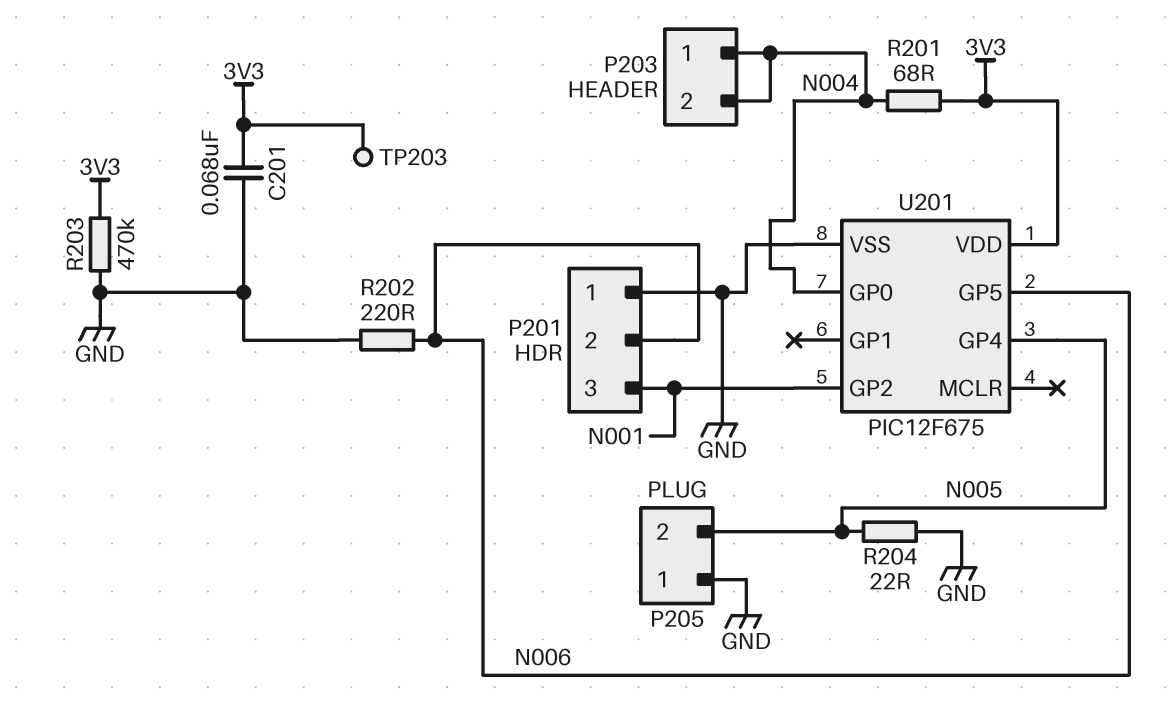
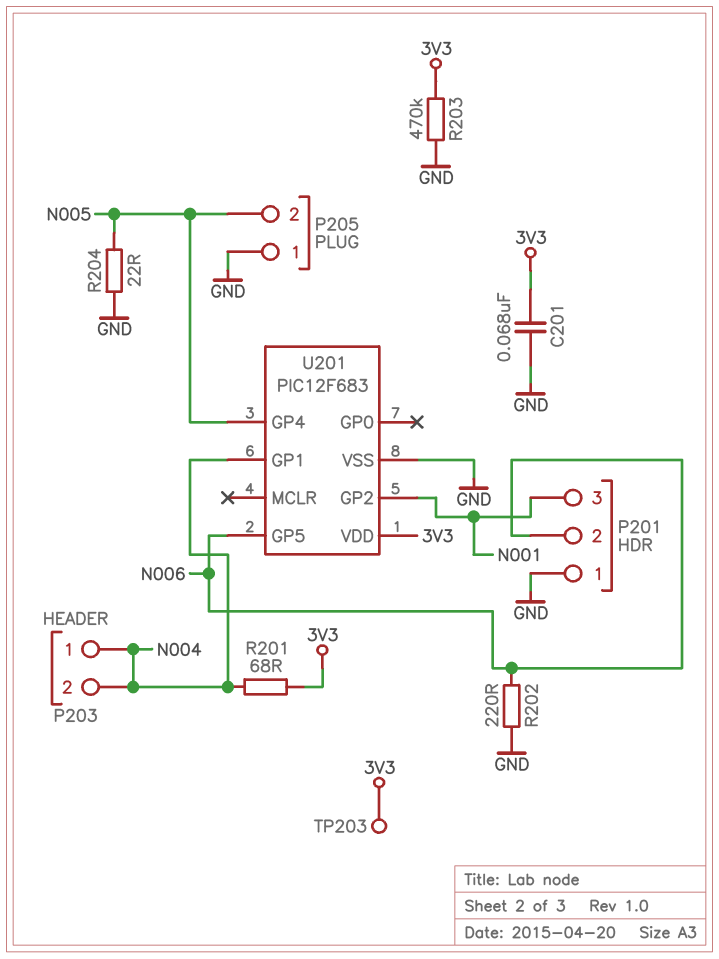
U201: PIC12F675 -> PIC12F683
U201 pin GP0: N004 -> none
U201 pin GP1: none -> N004

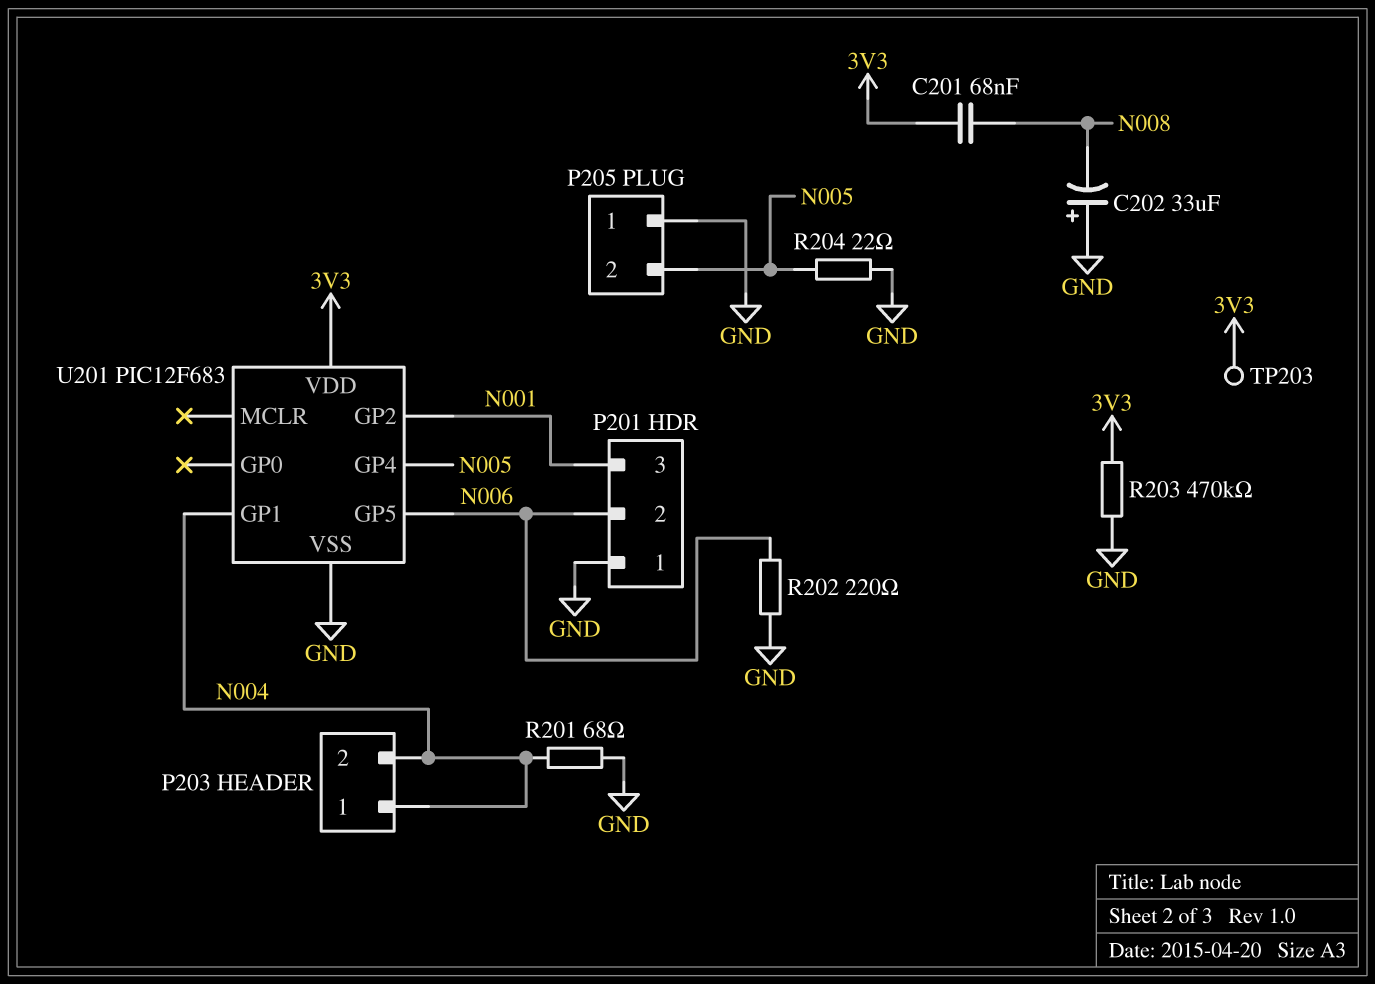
C201: 68nF (3V3, GND) -> 68nF (3V3, N008)
C202: none -> 33uF (plus GND, minus N008)
R201: 68 (3V3, N004) -> 68 (GND, N004)

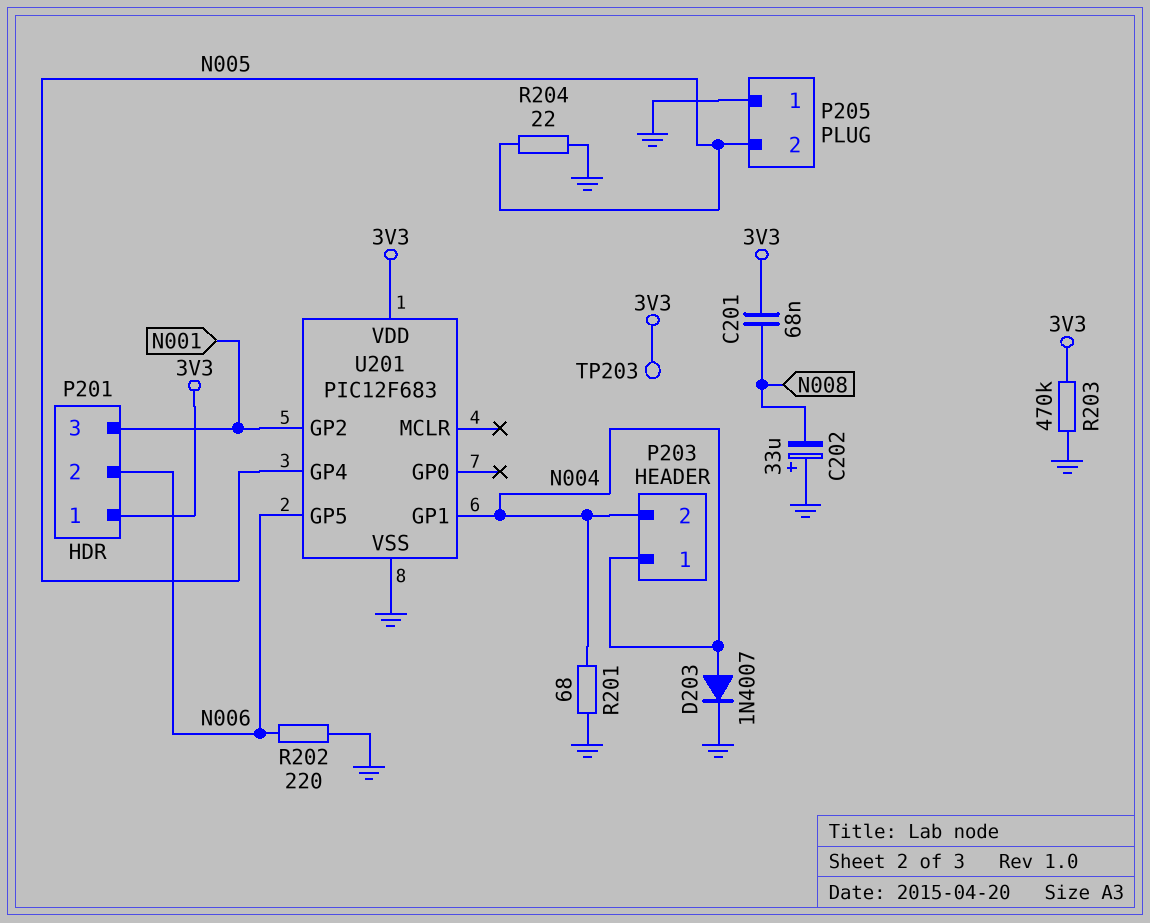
D203: none -> diode 1N4007 (A N004, K GND)
P201 pin 1: GND -> 3V3

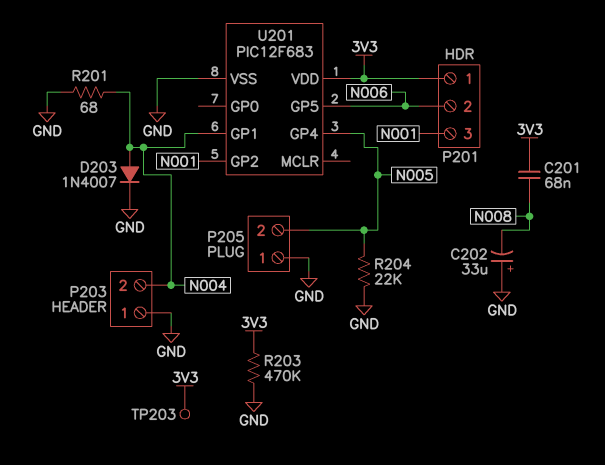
P203 pin 1: N004 -> GND
R202: 220 (GND, N006) -> none
R204: 22 (GND, N005) -> 22k (GND, N005)

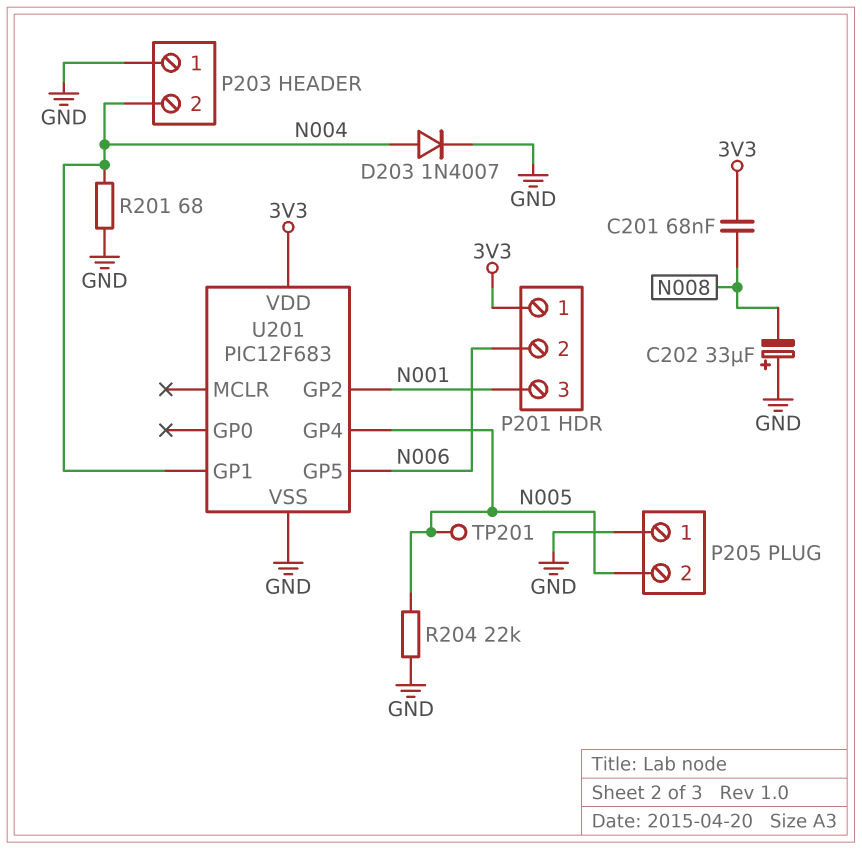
R203: 470k (3V3, GND) -> none
TP201: none -> test point (N005)
TP203: test point (3V3) -> none

